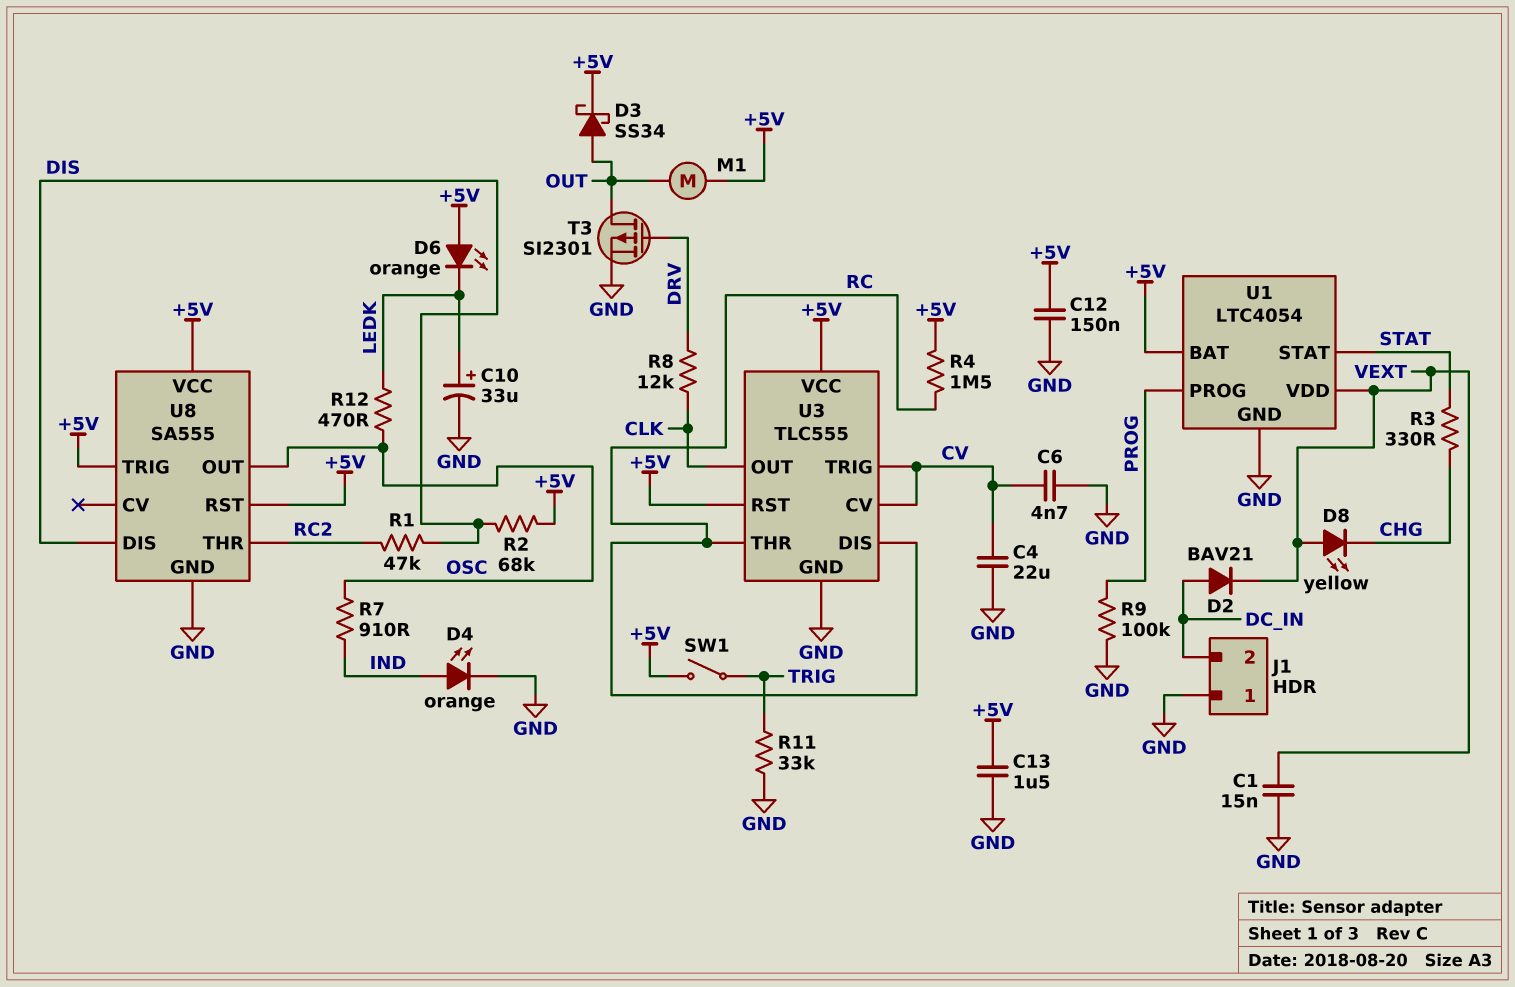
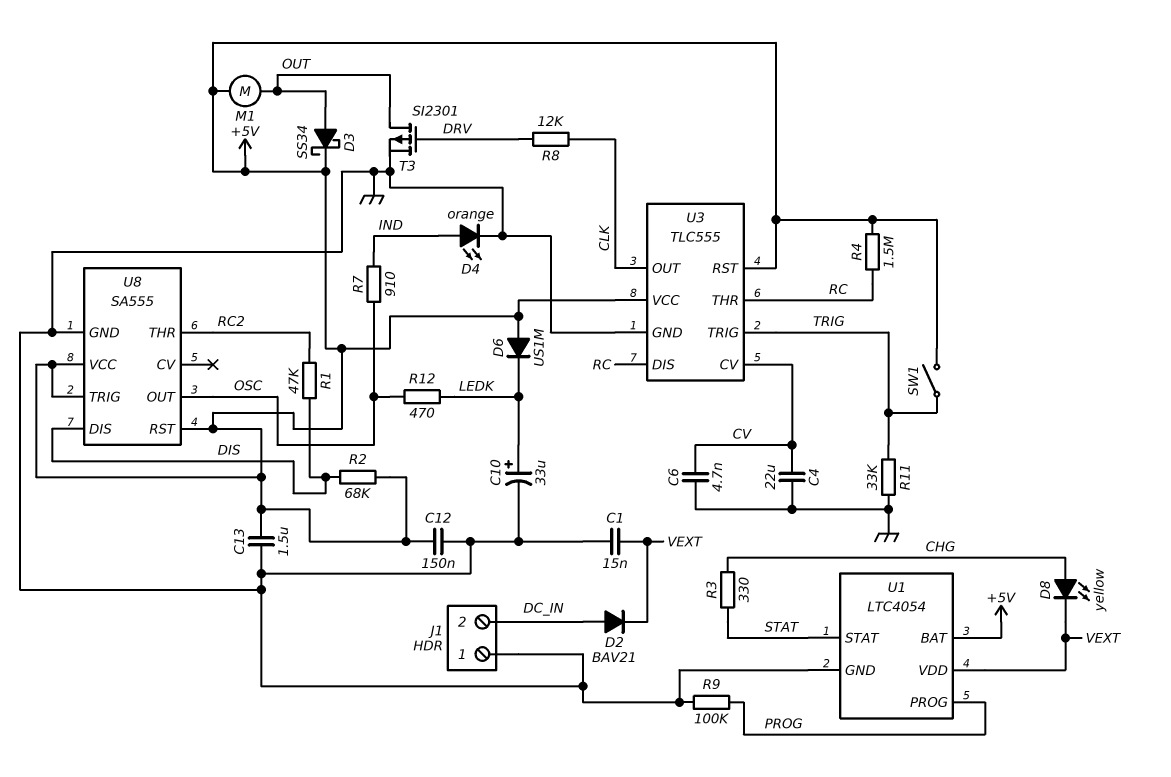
D6: LED orange (A +5V, K LEDK) -> diode US1M (A +5V, K LEDK)
D8: LED yellow (A VEXT, K CHG) -> LED yellow (A CHG, K VEXT)
U3 pin TRIG: CV -> TRIG

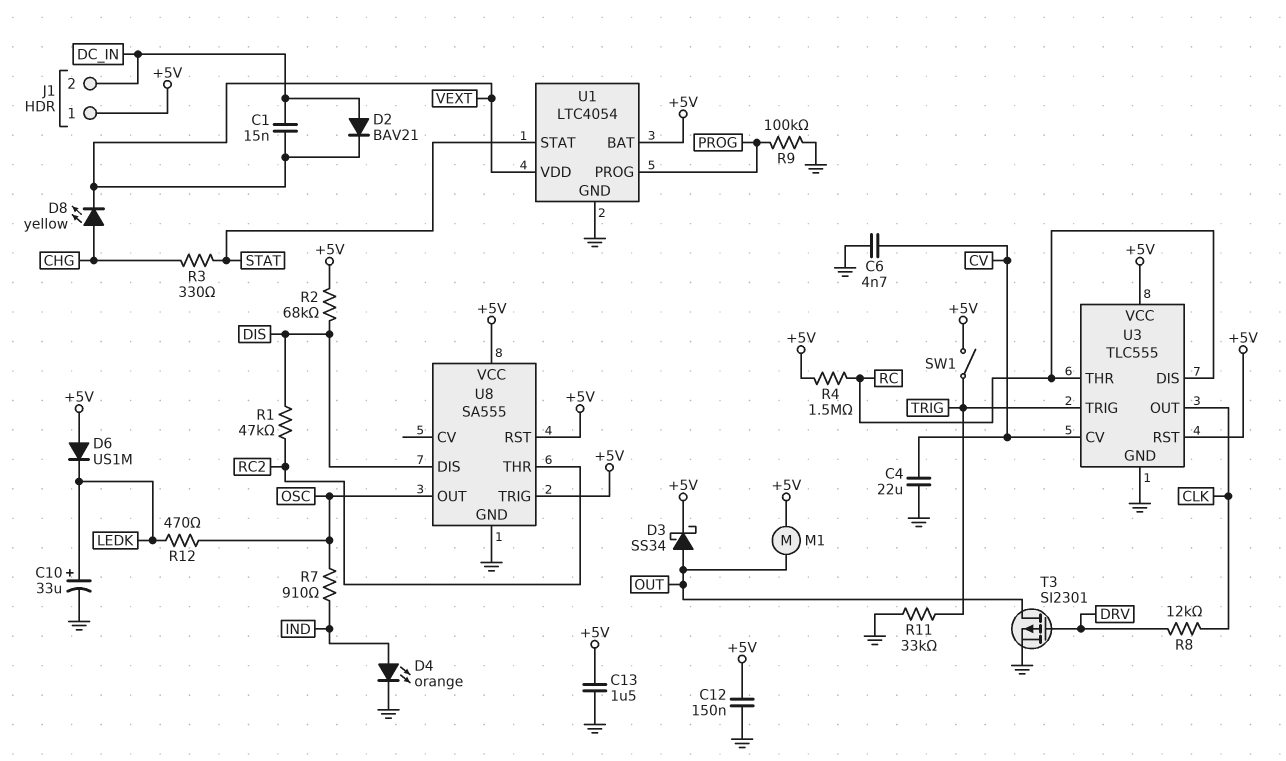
C1: 15nF (GND, VEXT) -> 15nF (DC_IN, VEXT)
J1 pin 1: GND -> +5V

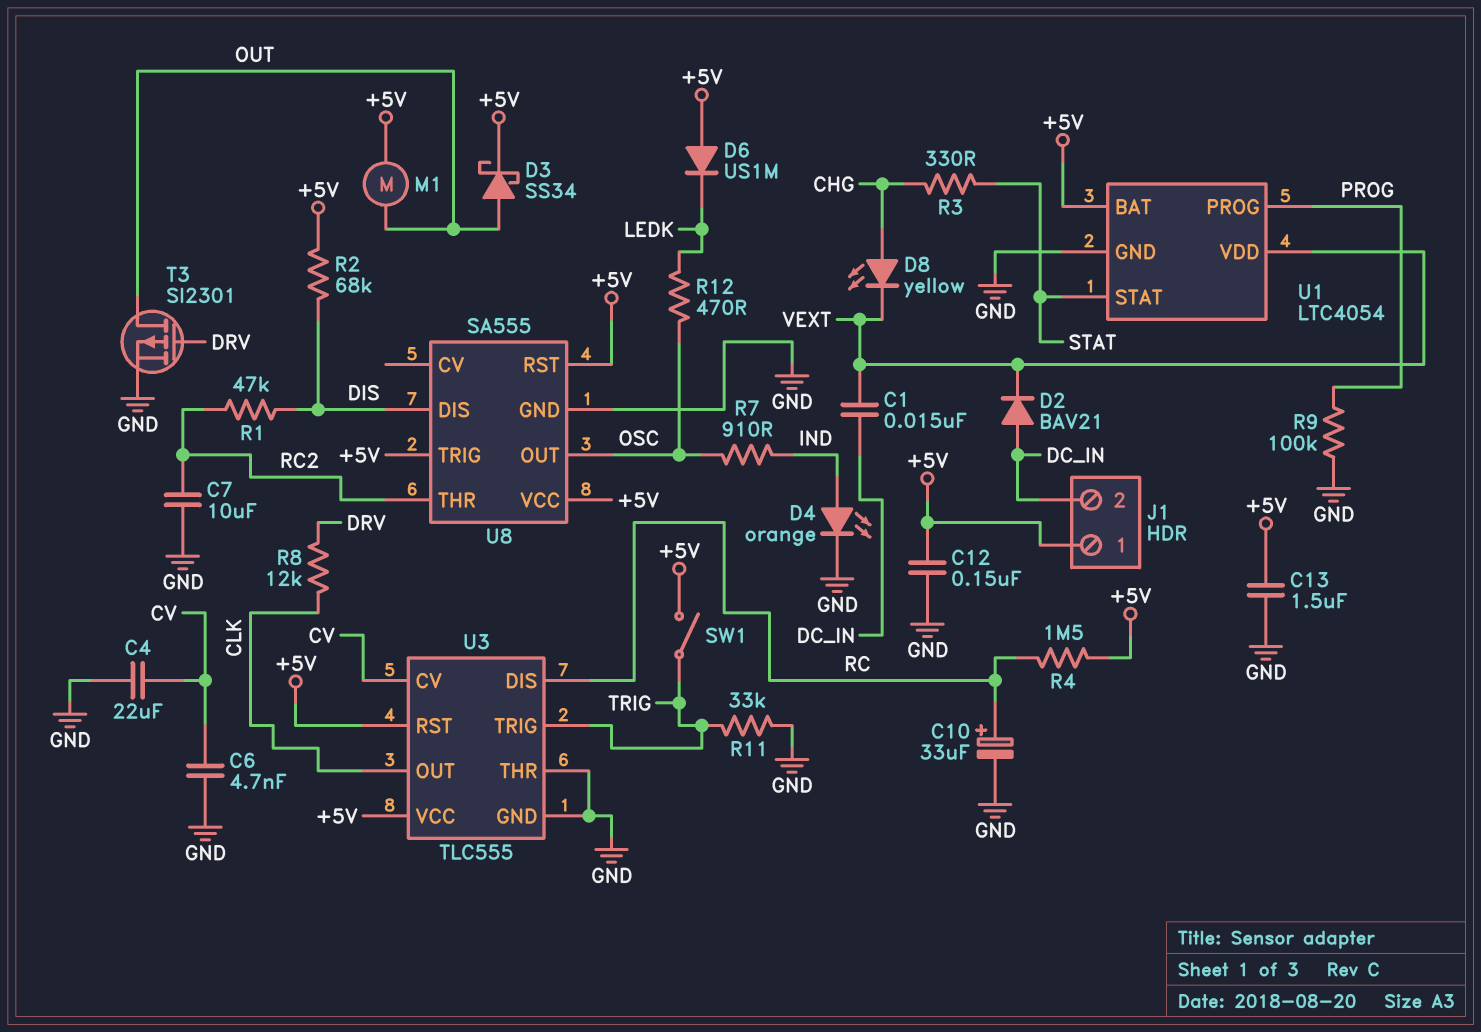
C7: none -> 10uF (GND, RC2)
C10: 33uF (plus LEDK, minus GND) -> 33uF (plus RC, minus GND)
U3 pin THR: RC -> GND

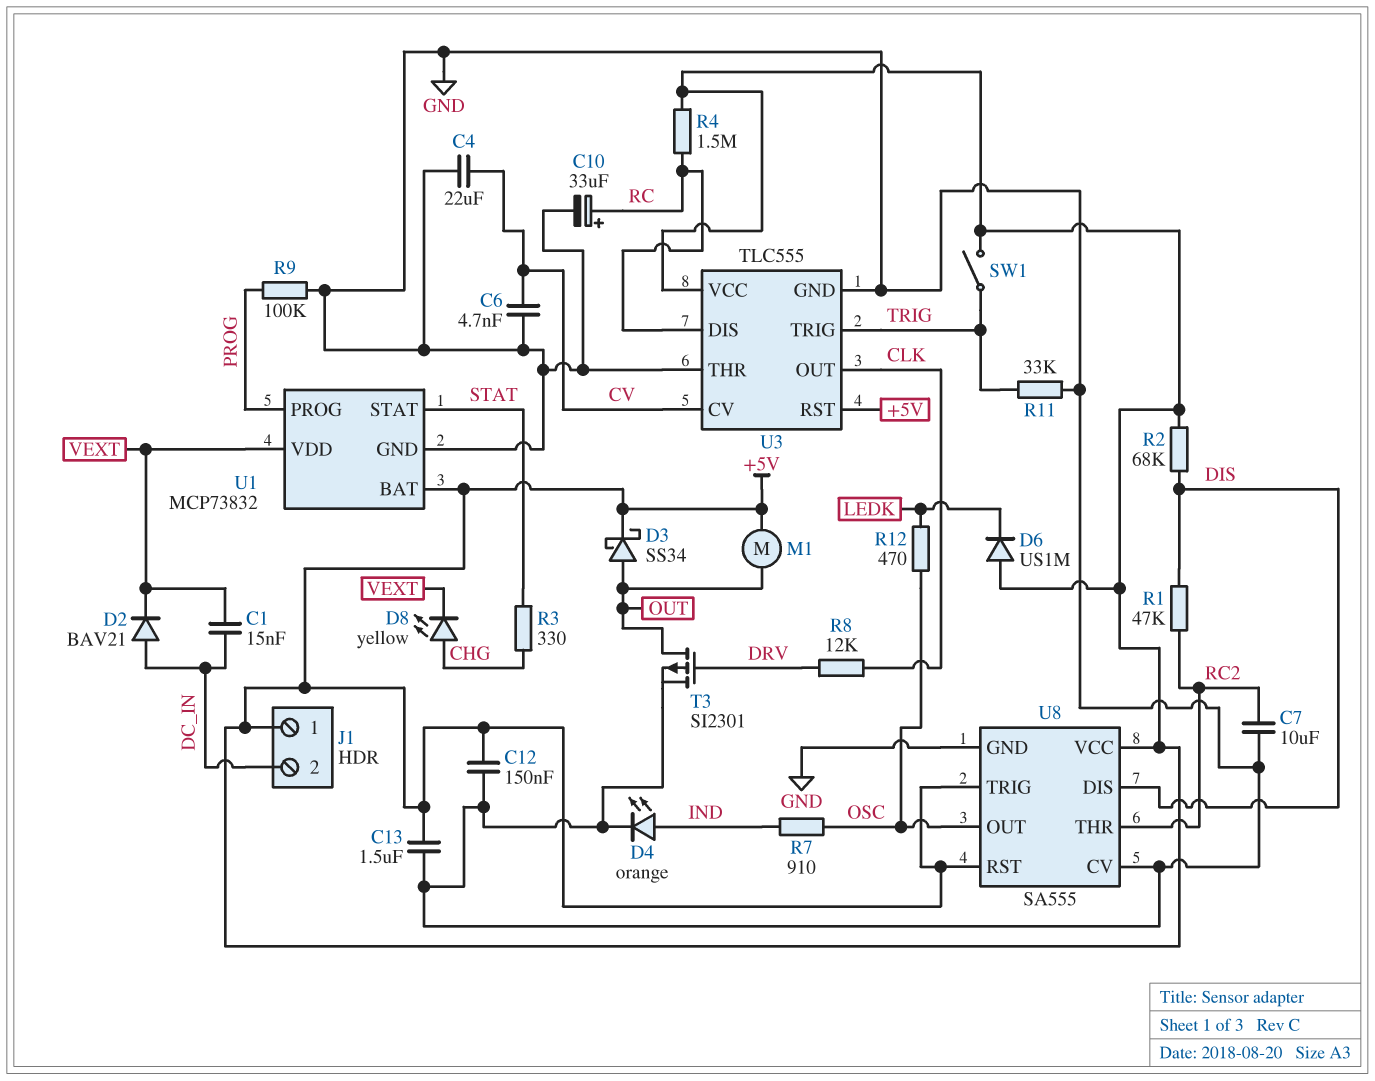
U1: LTC4054 -> MCP73832
U8 pin CV: none -> GND

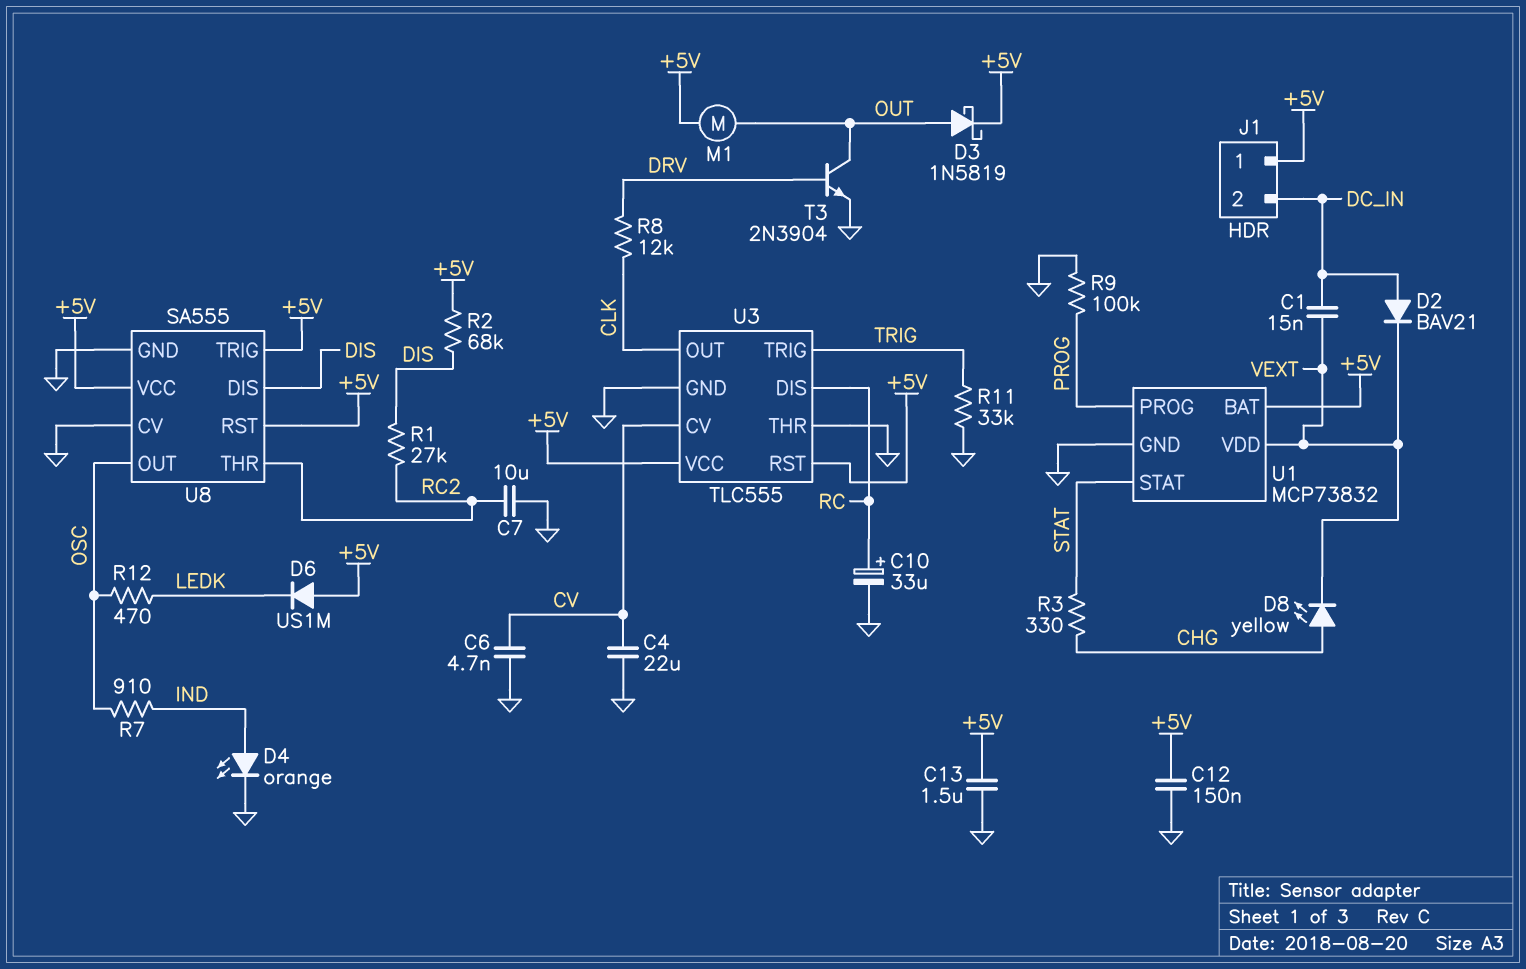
D3: schottky SS34 (A OUT, K +5V) -> schottky 1N5819 (A OUT, K +5V)
R1: 47k (DIS, RC2) -> 27k (DIS, RC2)
R4: 1.5M (+5V, RC) -> none
SW1: switch (+5V, TRIG) -> none
T3: PMOS SI2301 (G DRV, D OUT, S GND) -> NPN 2N3904 (B DRV, C OUT, E GND)

